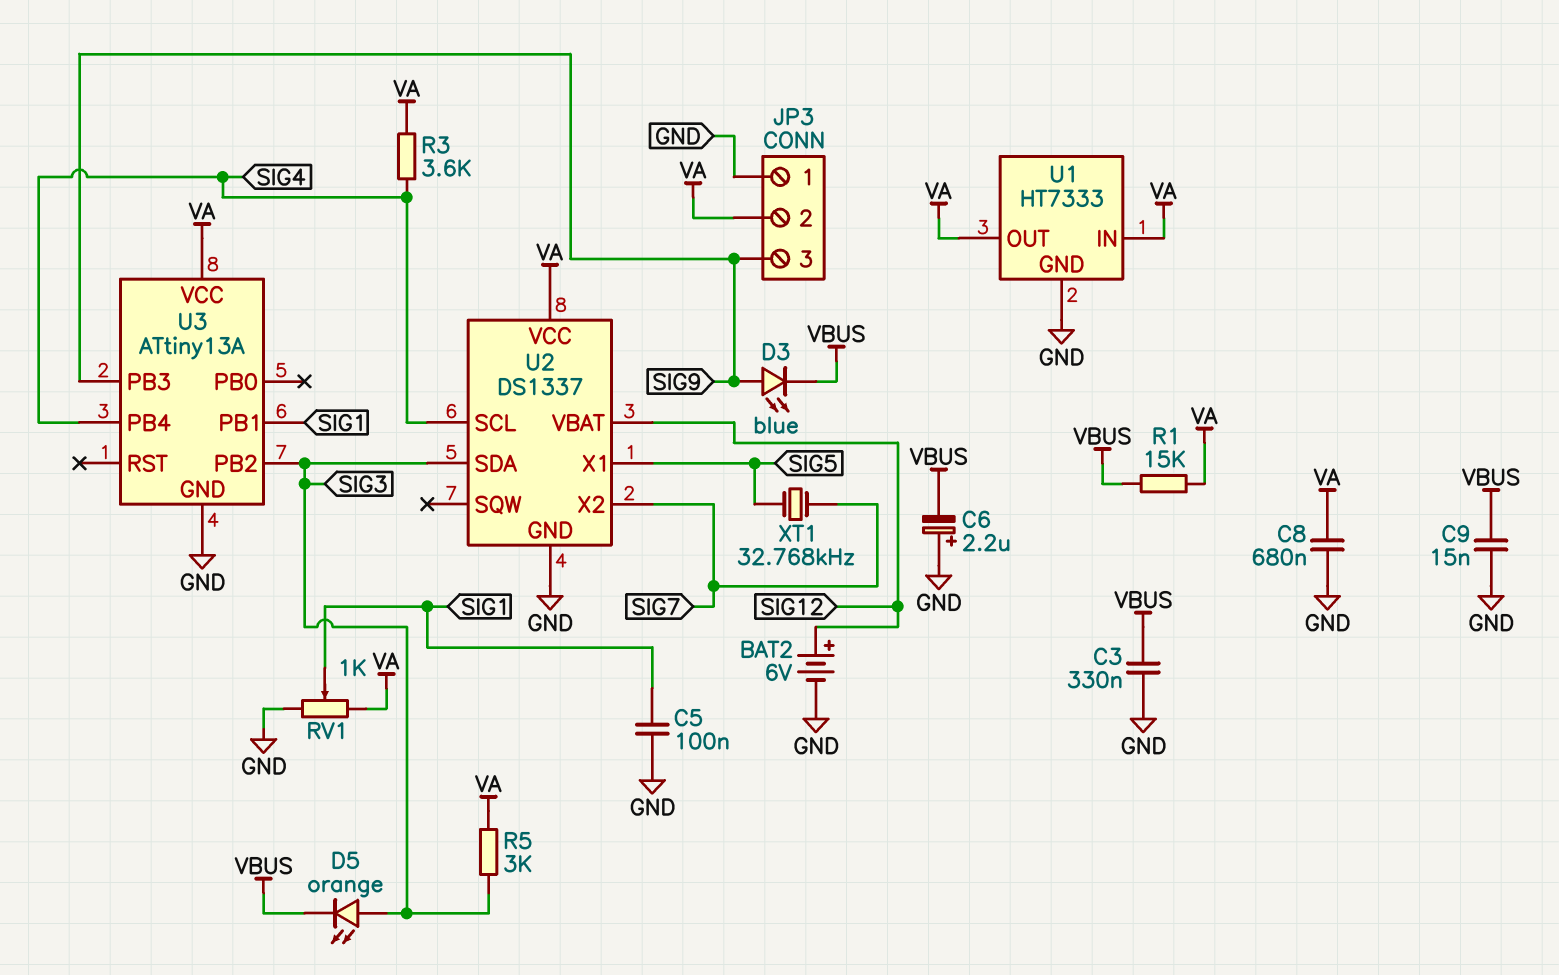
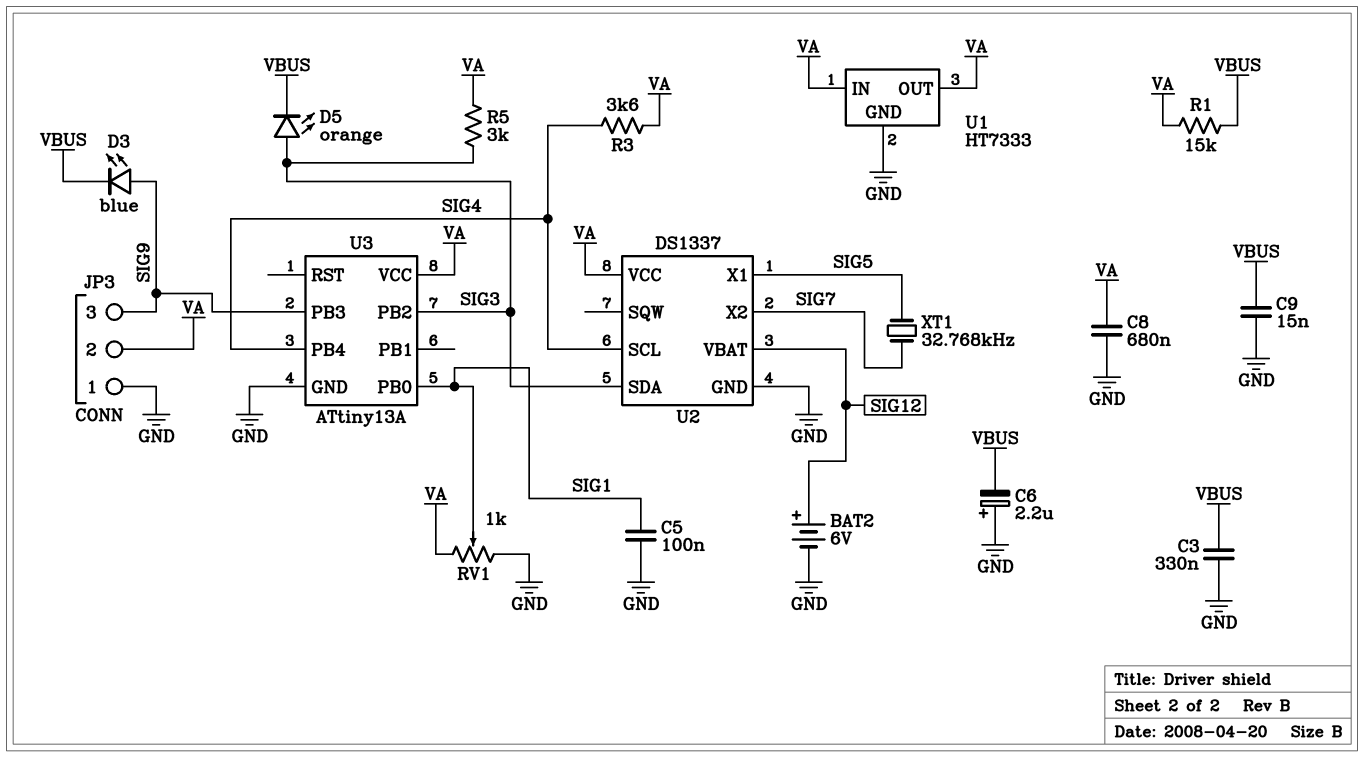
U3 pin PB0: none -> SIG1
U3 pin PB1: SIG1 -> none

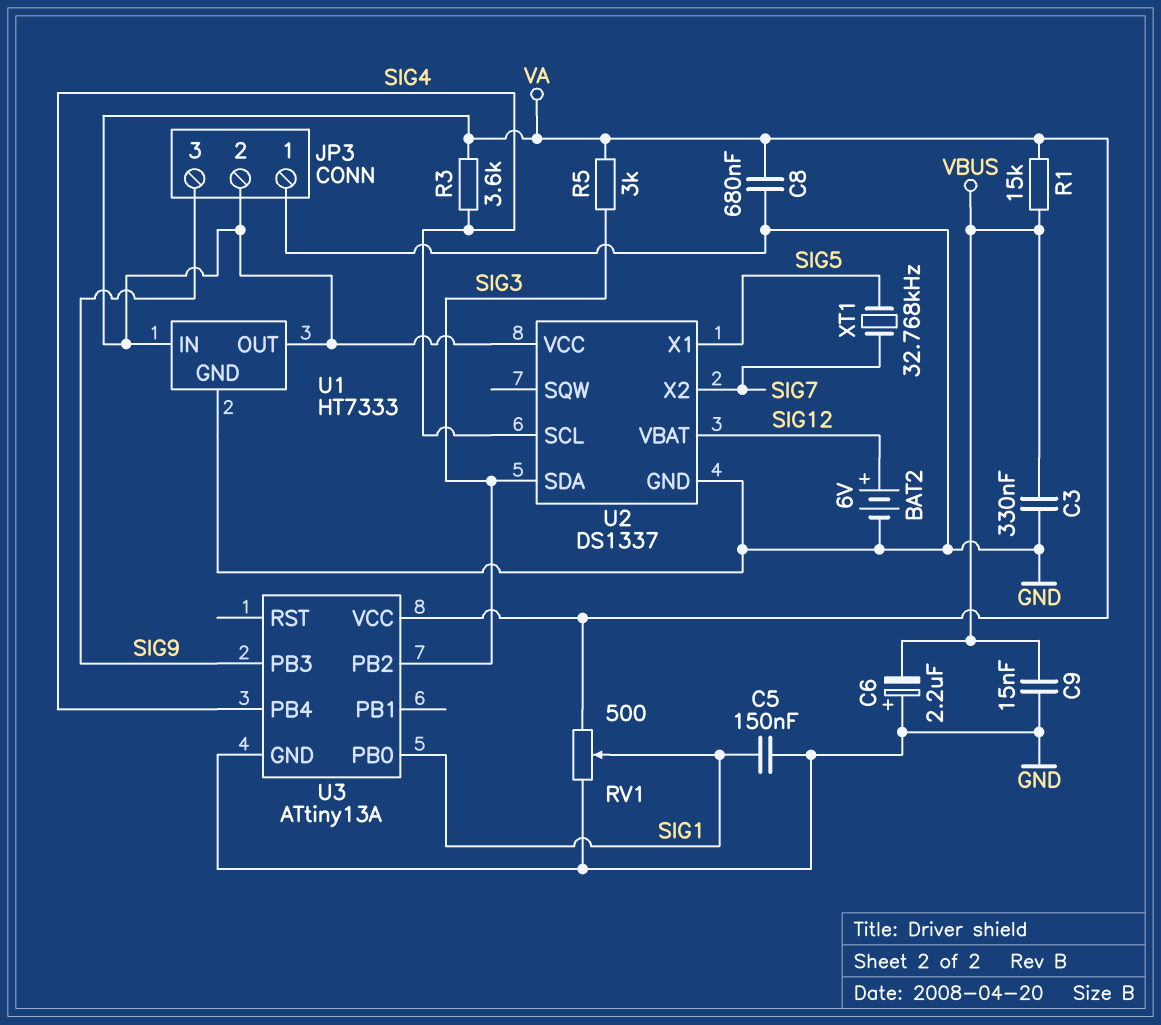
C5: 100nF (GND, SIG1) -> 150nF (GND, SIG1)
D3: LED blue (A SIG9, K VBUS) -> none
D5: LED orange (A SIG3, K VBUS) -> none
RV1: 1k (GND, VA, wiper SIG1) -> 500 (GND, VA, wiper SIG1)

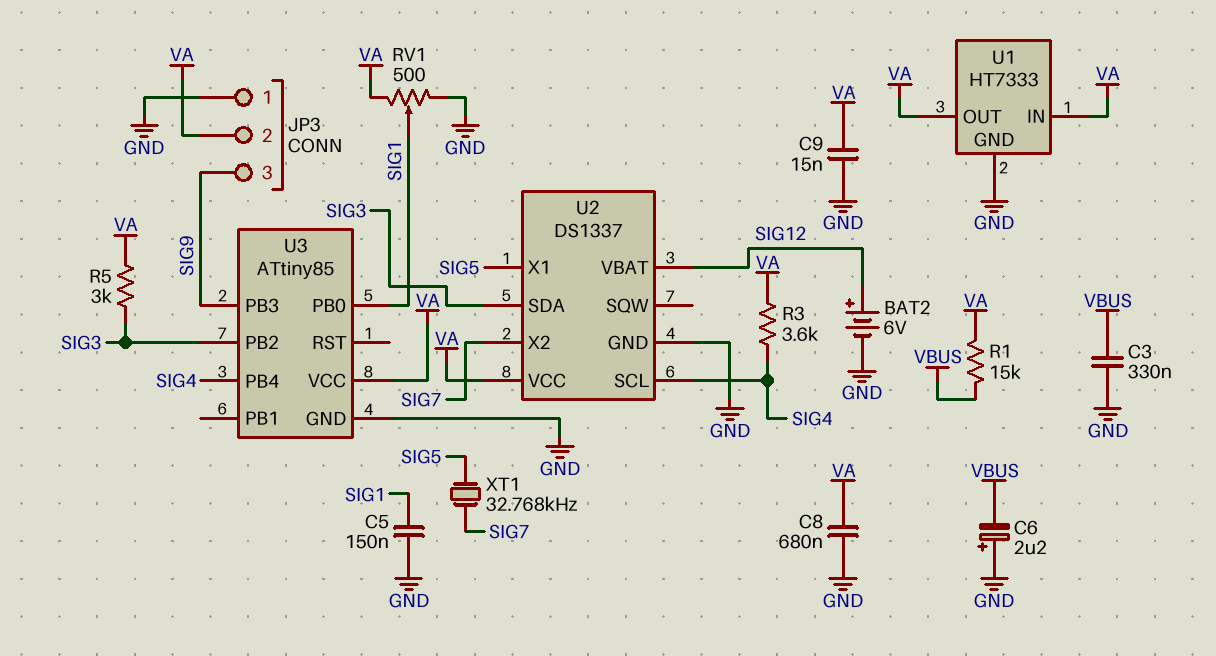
C9: 15nF (GND, VBUS) -> 15nF (GND, VA)
U3: ATtiny13A -> ATtiny85

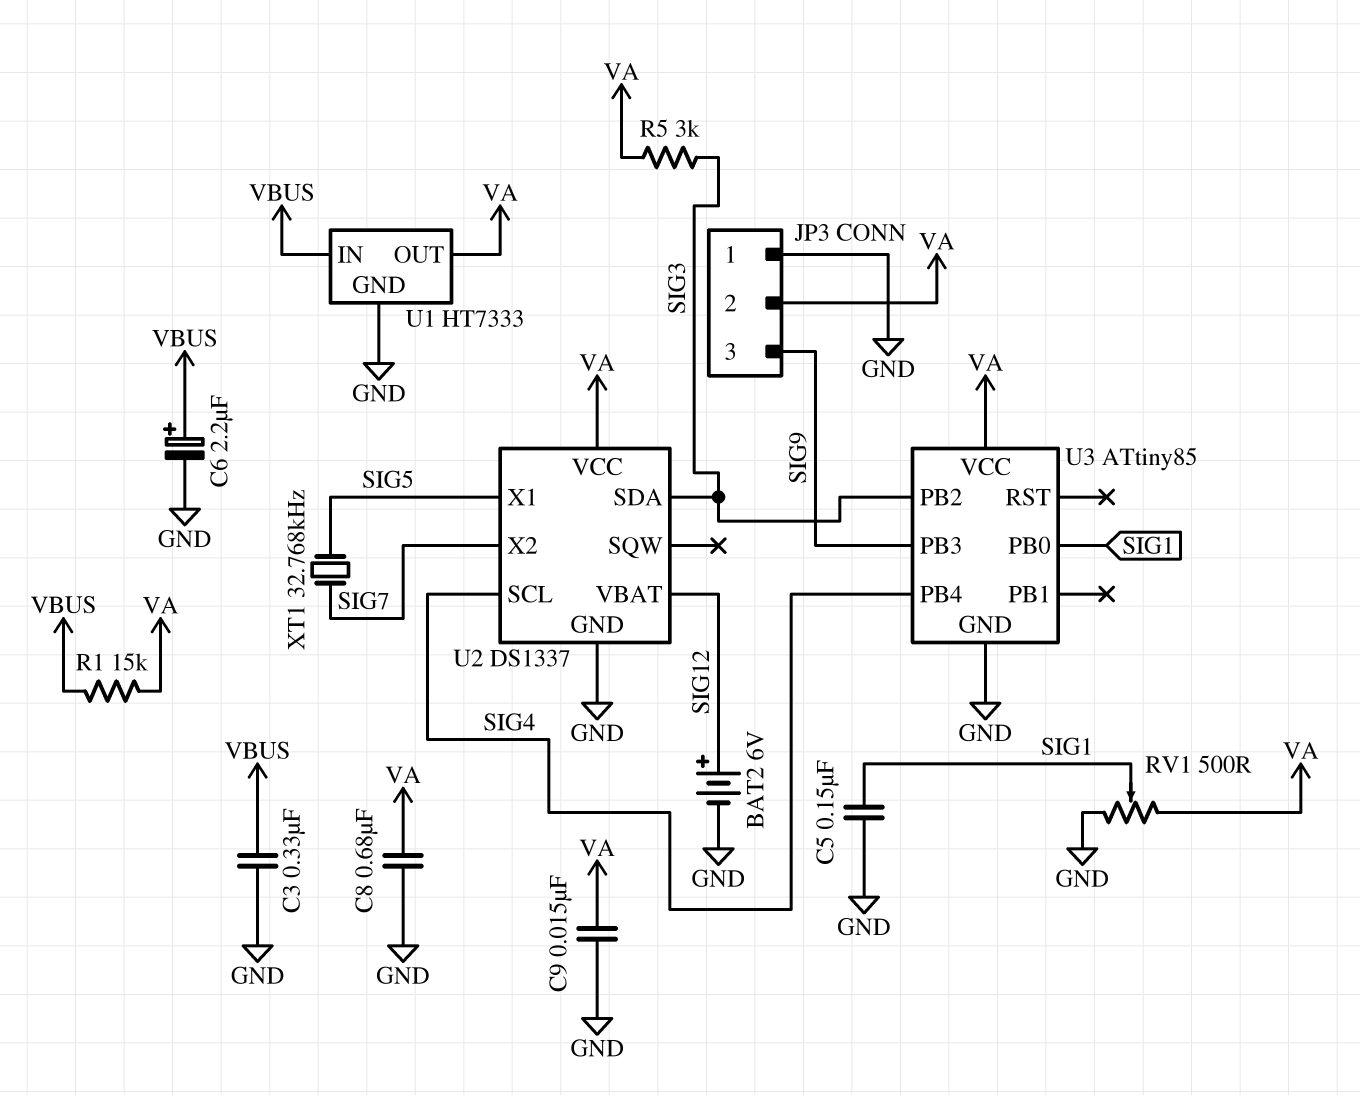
C6: 2.2uF (plus GND, minus VBUS) -> 2.2uF (plus VBUS, minus GND)
R3: 3.6k (SIG4, VA) -> none
U1 pin IN: VA -> VBUS

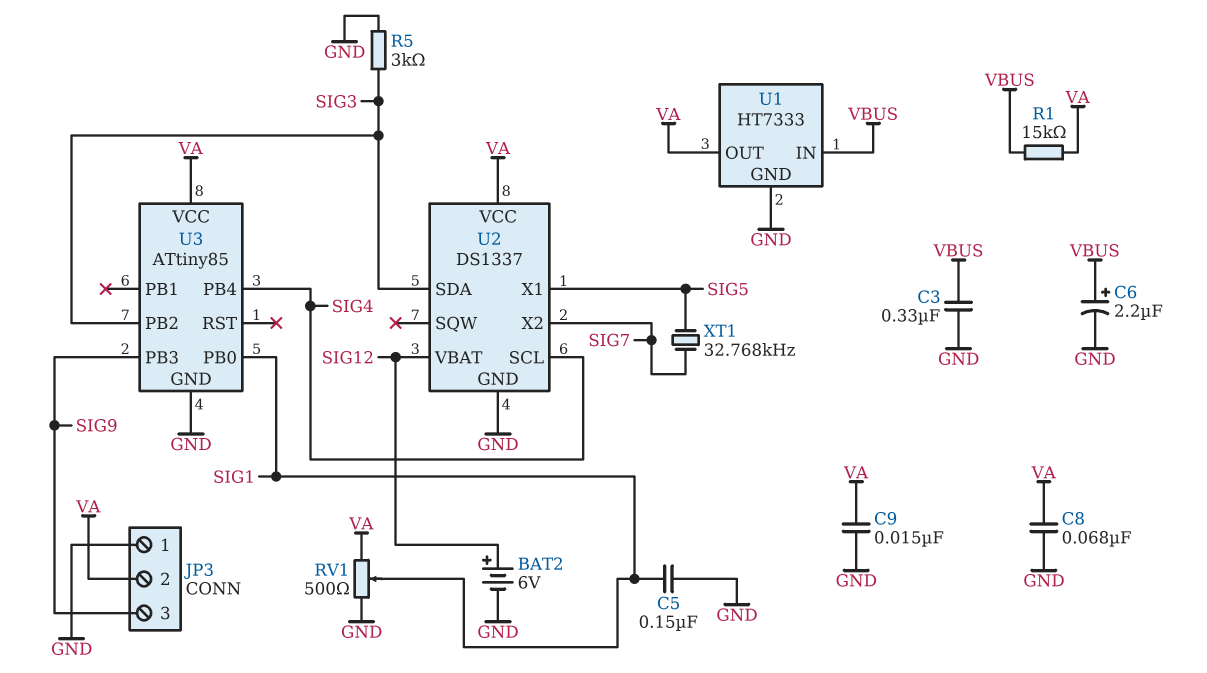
C8: 680nF (GND, VA) -> 68nF (GND, VA)
R5: 3k (SIG3, VA) -> 3k (GND, SIG3)

